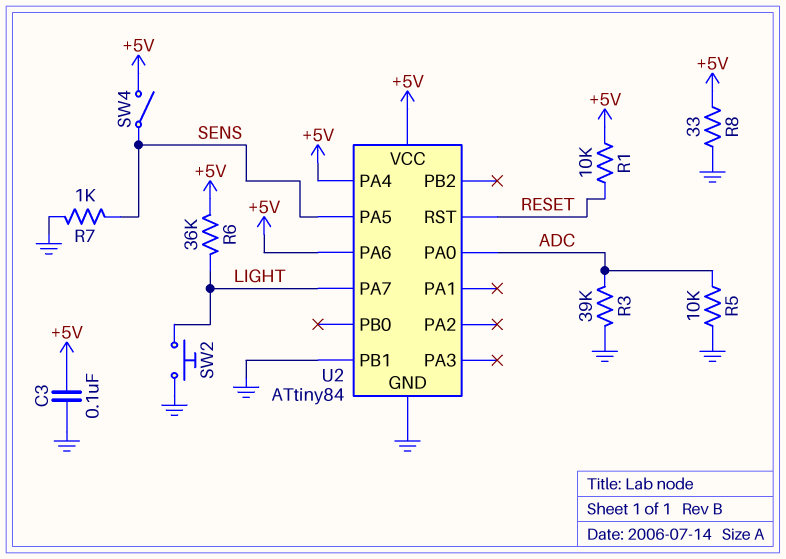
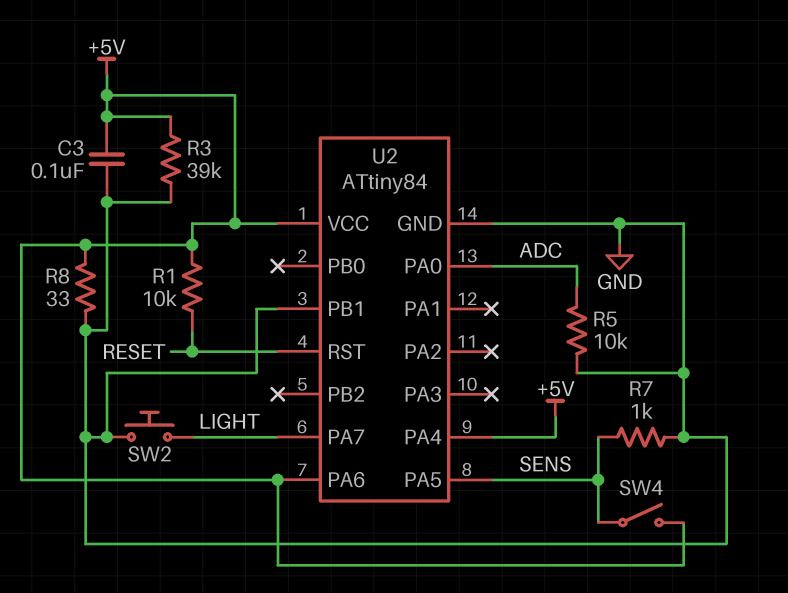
R3: 39k (ADC, GND) -> 39k (+5V, GND)
R6: 36k (+5V, LIGHT) -> none

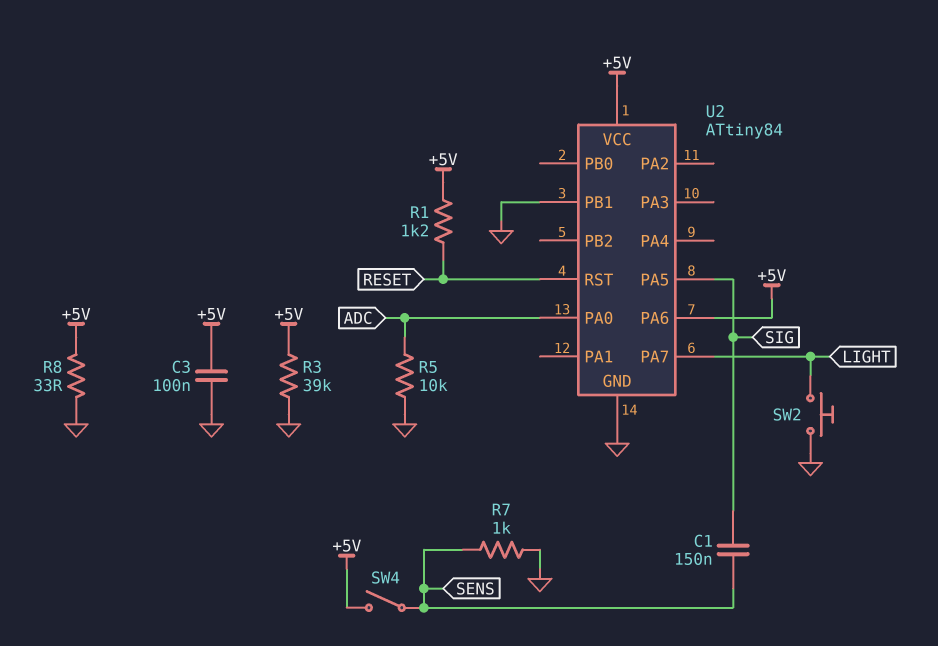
C1: none -> 150nF (SENS, SIG)
R1: 10k (+5V, RESET) -> 1.2k (+5V, RESET)
U2 pin PA4: +5V -> none
U2 pin PA5: SENS -> SIG

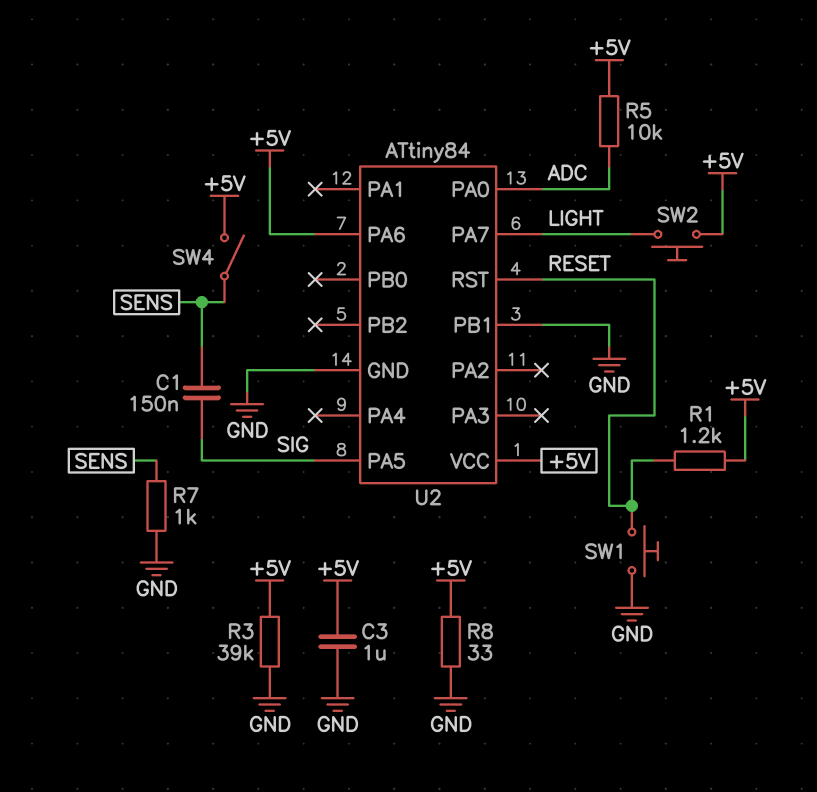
C3: 100nF (+5V, GND) -> 1uF (+5V, GND)
R5: 10k (ADC, GND) -> 10k (+5V, ADC)
SW1: none -> button (GND, RESET)
SW2: button (GND, LIGHT) -> button (+5V, LIGHT)

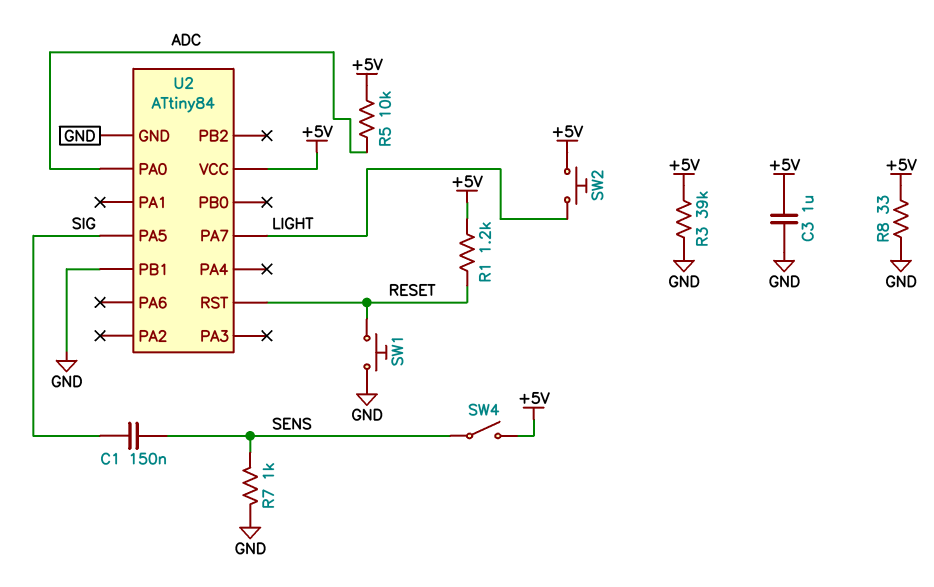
U2 pin PA6: +5V -> none

